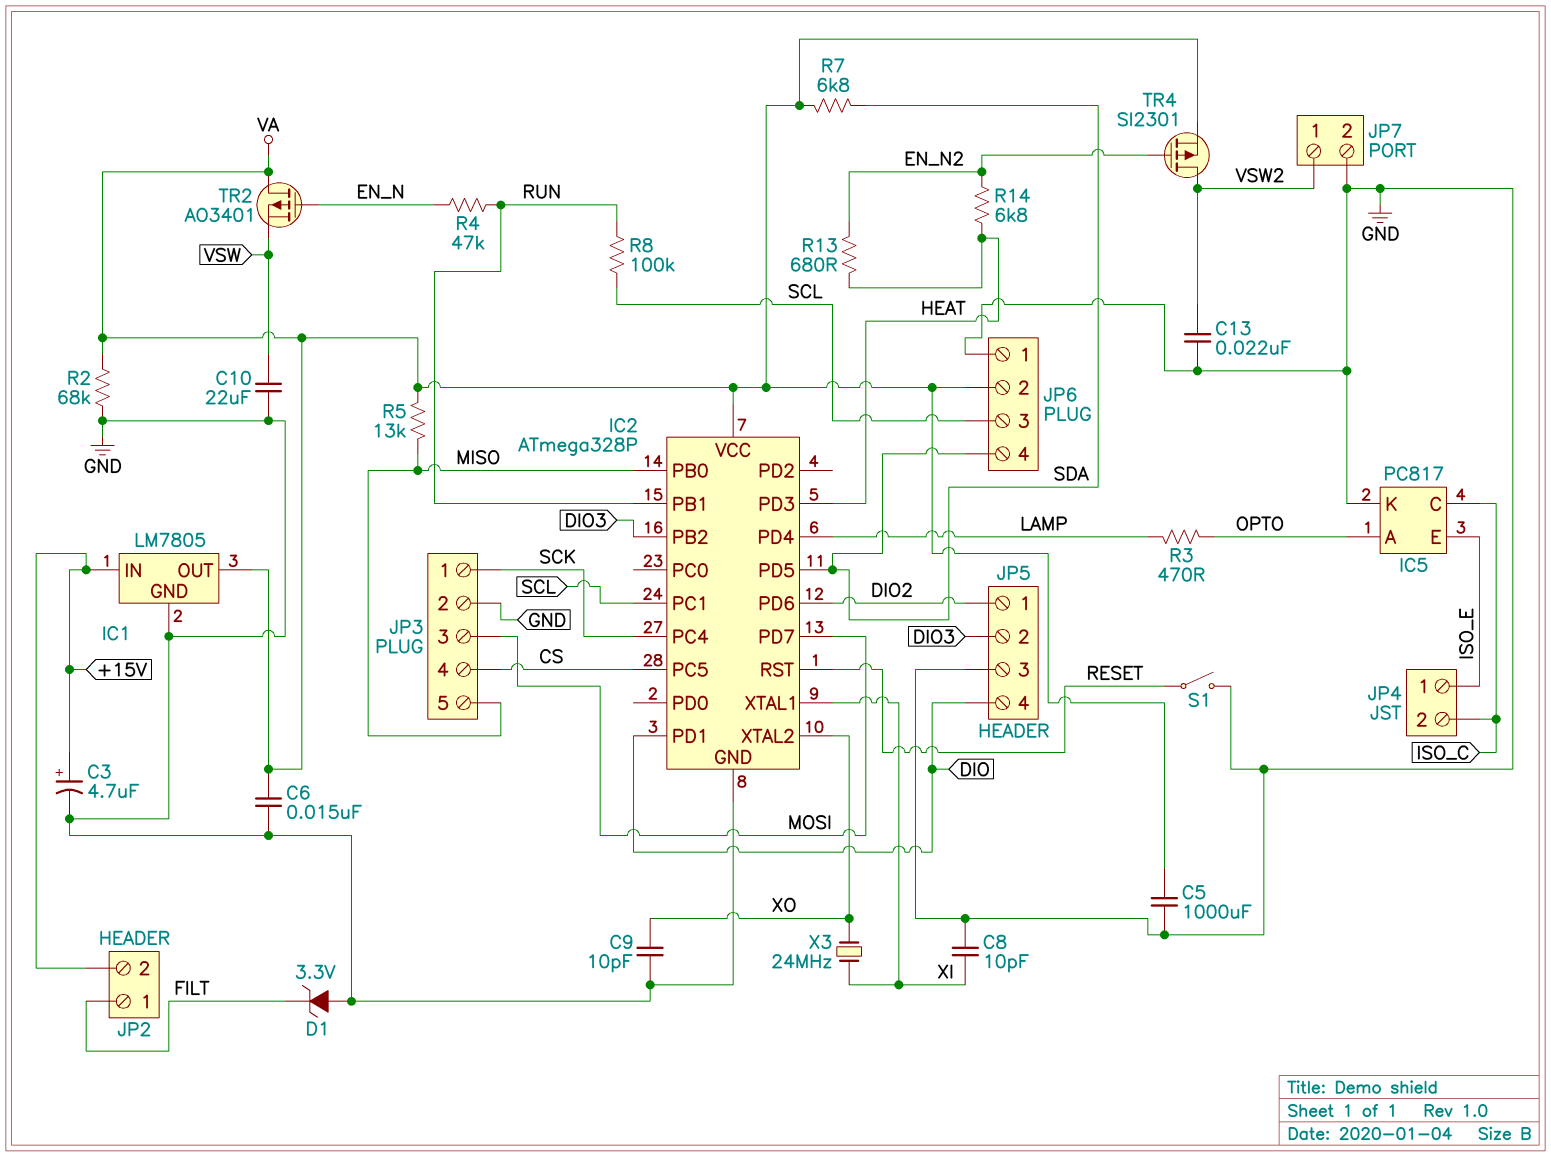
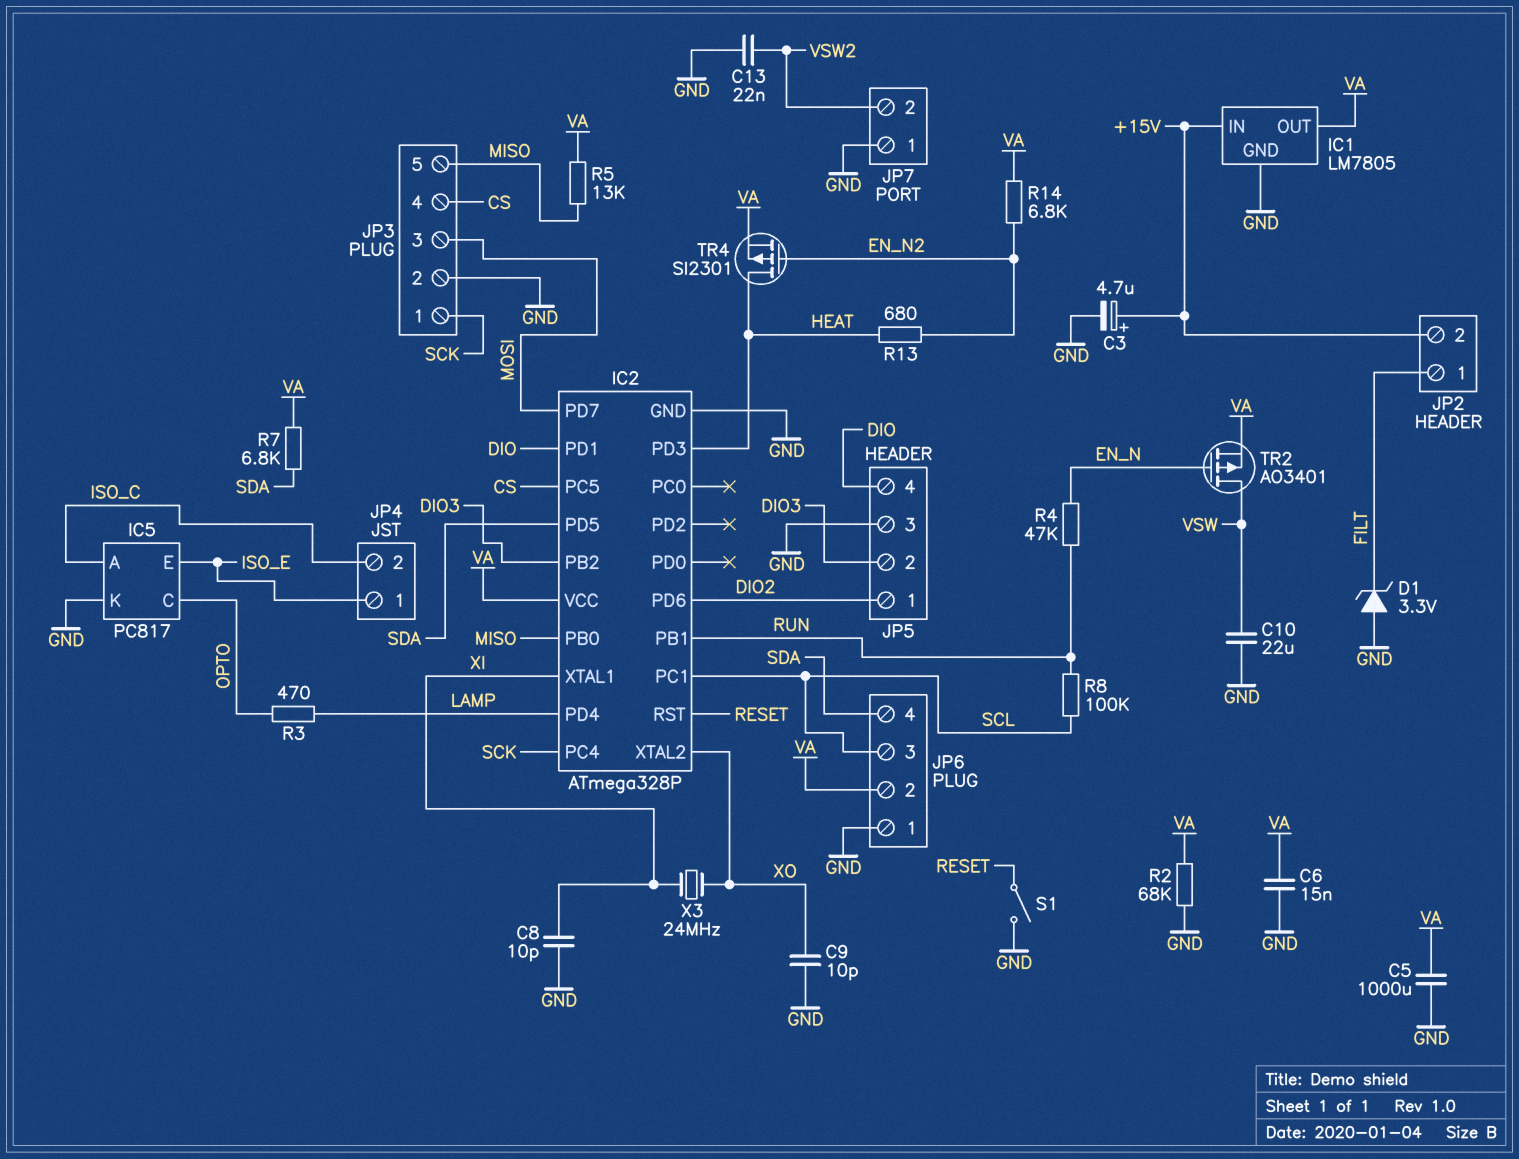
IC5 pin A: OPTO -> ISO_C
IC5 pin C: ISO_C -> OPTO
JP7 pin 1: VSW2 -> GND
JP7 pin 2: GND -> VSW2
R14: 6.8k (EN_N2, HEAT) -> 6.8k (EN_N2, VA)
TR2: PMOS AO3401 (G EN_N, D VA, S VSW) -> PMOS AO3401 (G EN_N, D VSW, S VA)
TR4: PMOS SI2301 (G EN_N2, D VSW2, S VA) -> PMOS SI2301 (G EN_N2, D HEAT, S VA)

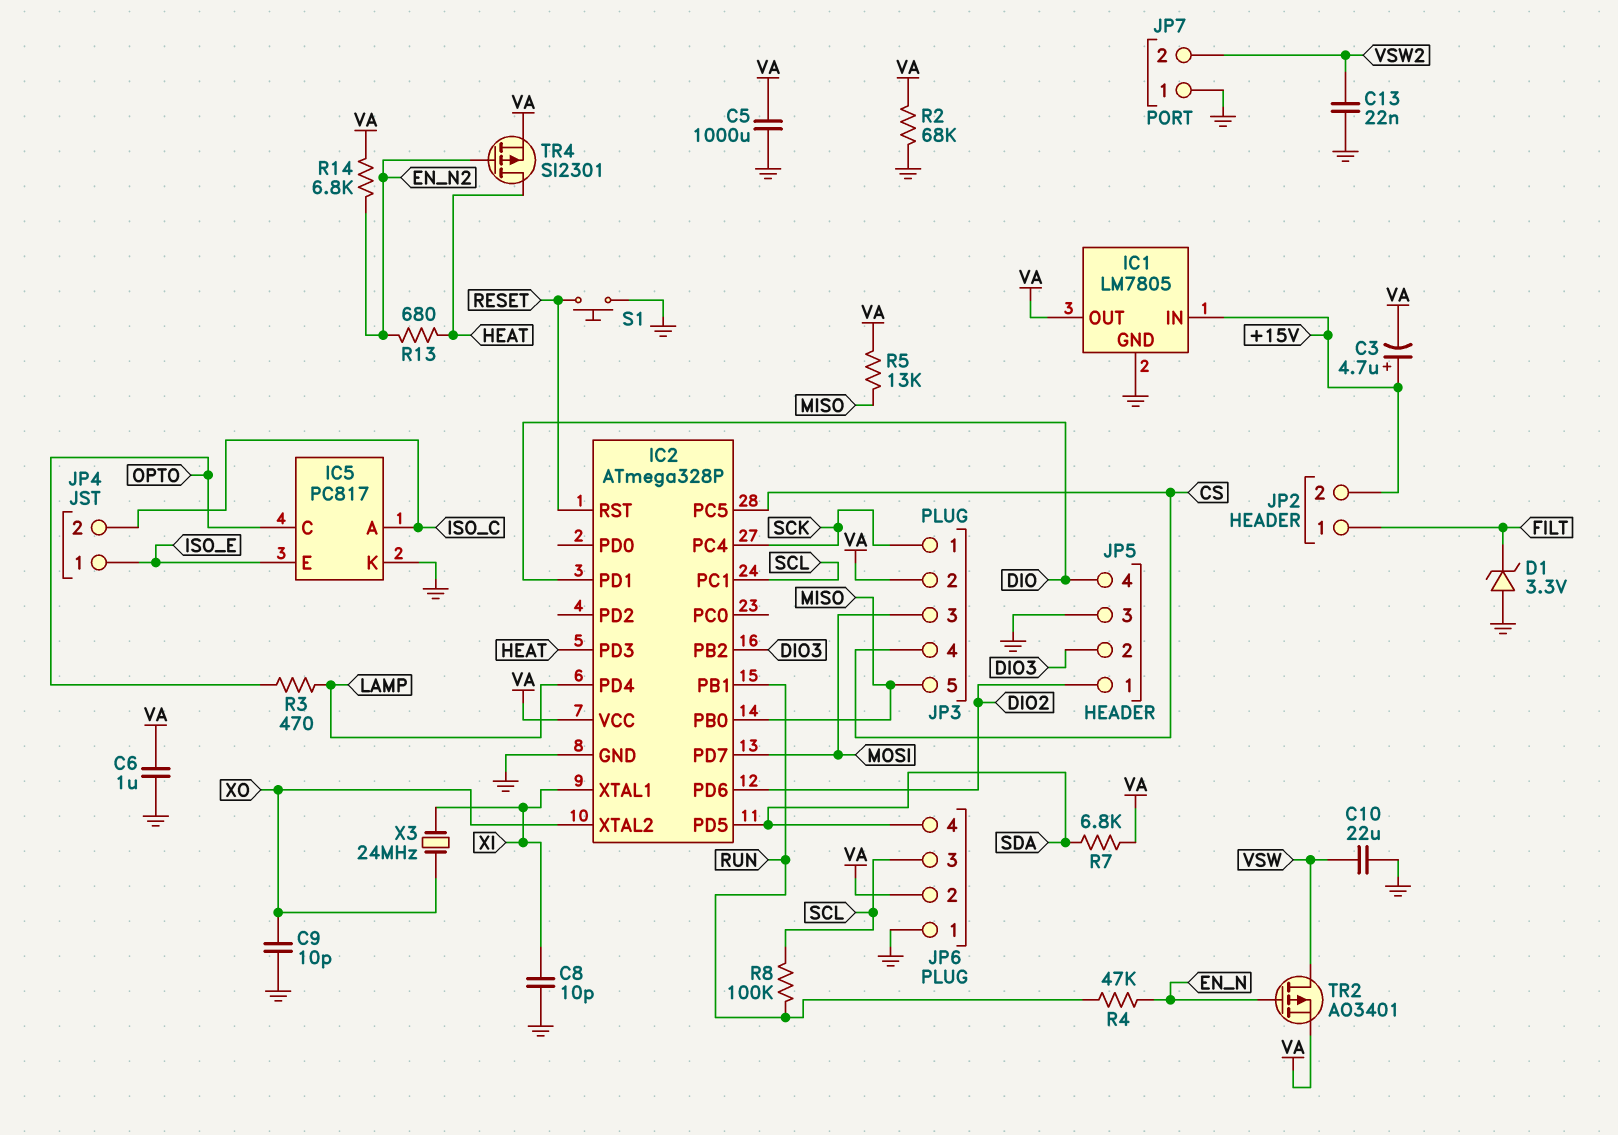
C3: 4.7uF (plus +15V, minus GND) -> 4.7uF (plus +15V, minus VA)
C6: 15nF (GND, VA) -> 1uF (GND, VA)
JP3 pin 2: GND -> VA
S1: switch (GND, RESET) -> button (GND, RESET)

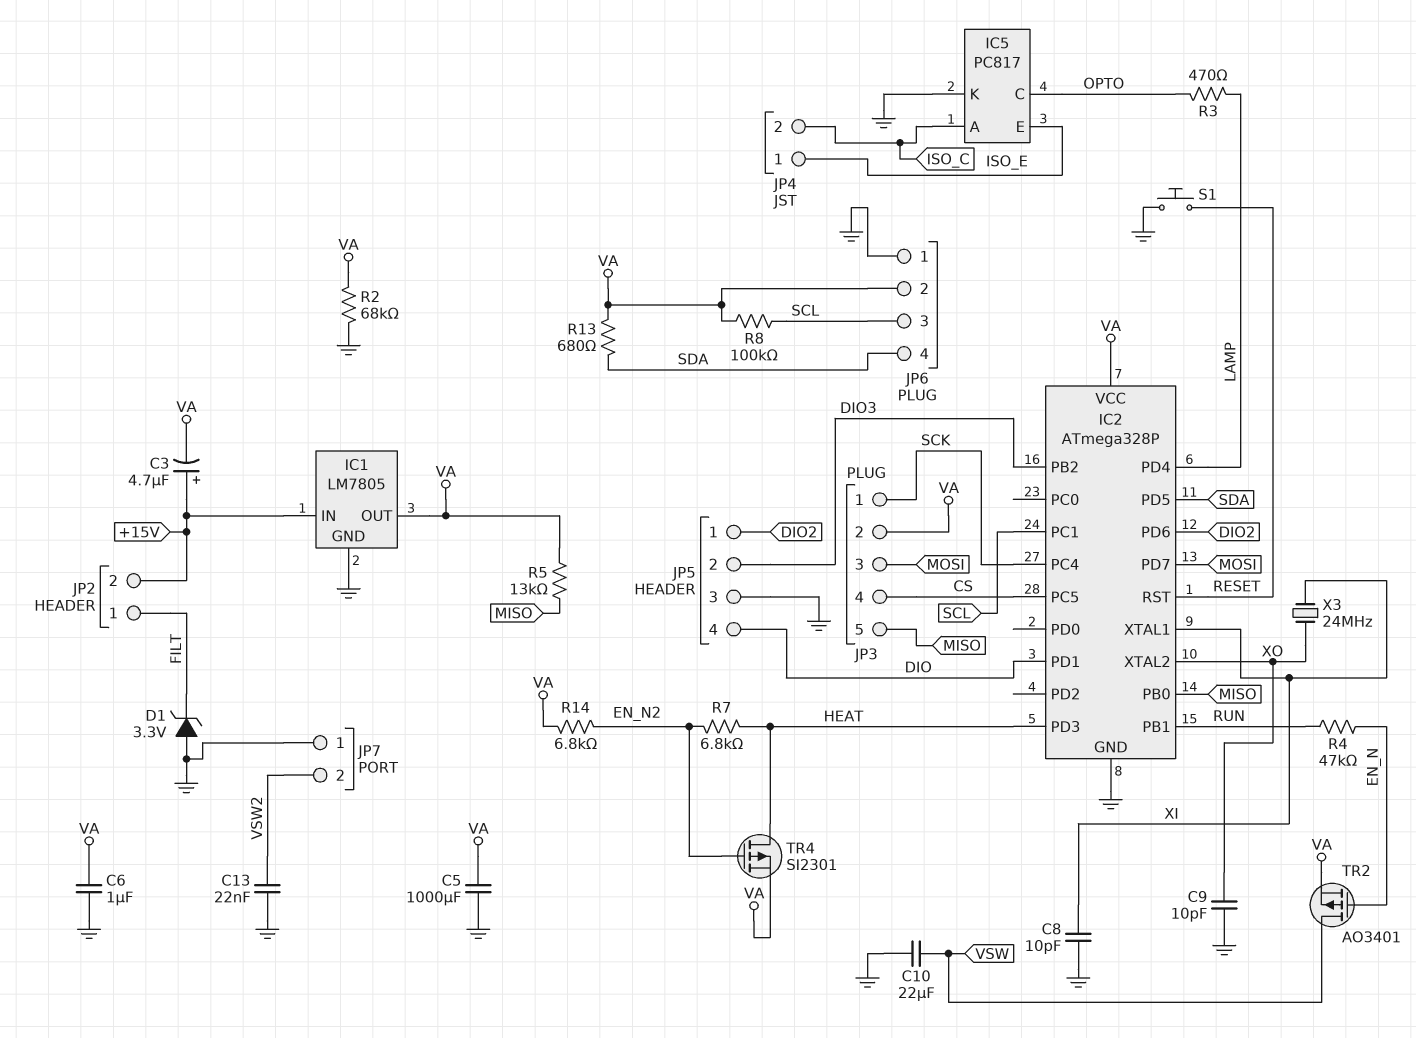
R7: 6.8k (SDA, VA) -> 6.8k (EN_N2, HEAT)
R8: 100k (RUN, SCL) -> 100k (SCL, VA)
R13: 680 (EN_N2, HEAT) -> 680 (SDA, VA)

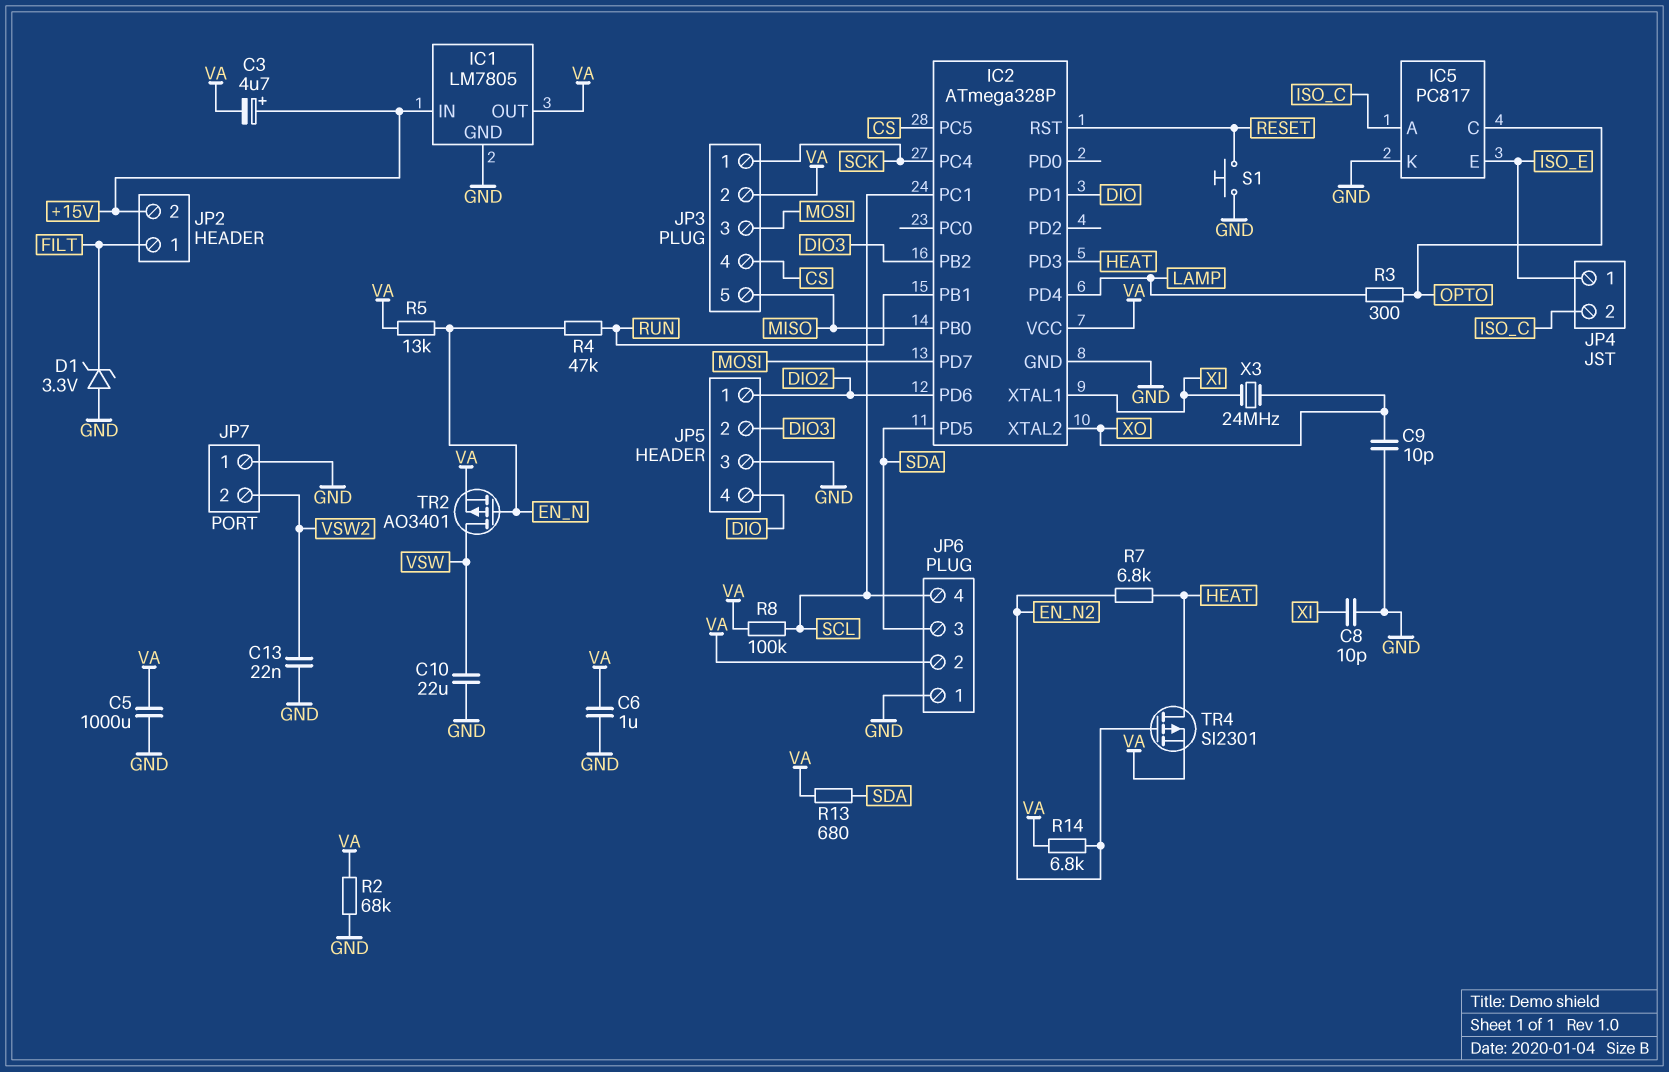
JP6 pin 3: SCL -> SDA
JP6 pin 4: SDA -> SCL
R3: 470 (LAMP, OPTO) -> 300 (LAMP, OPTO)
R5: 13k (MISO, VA) -> 13k (EN_N, VA)

